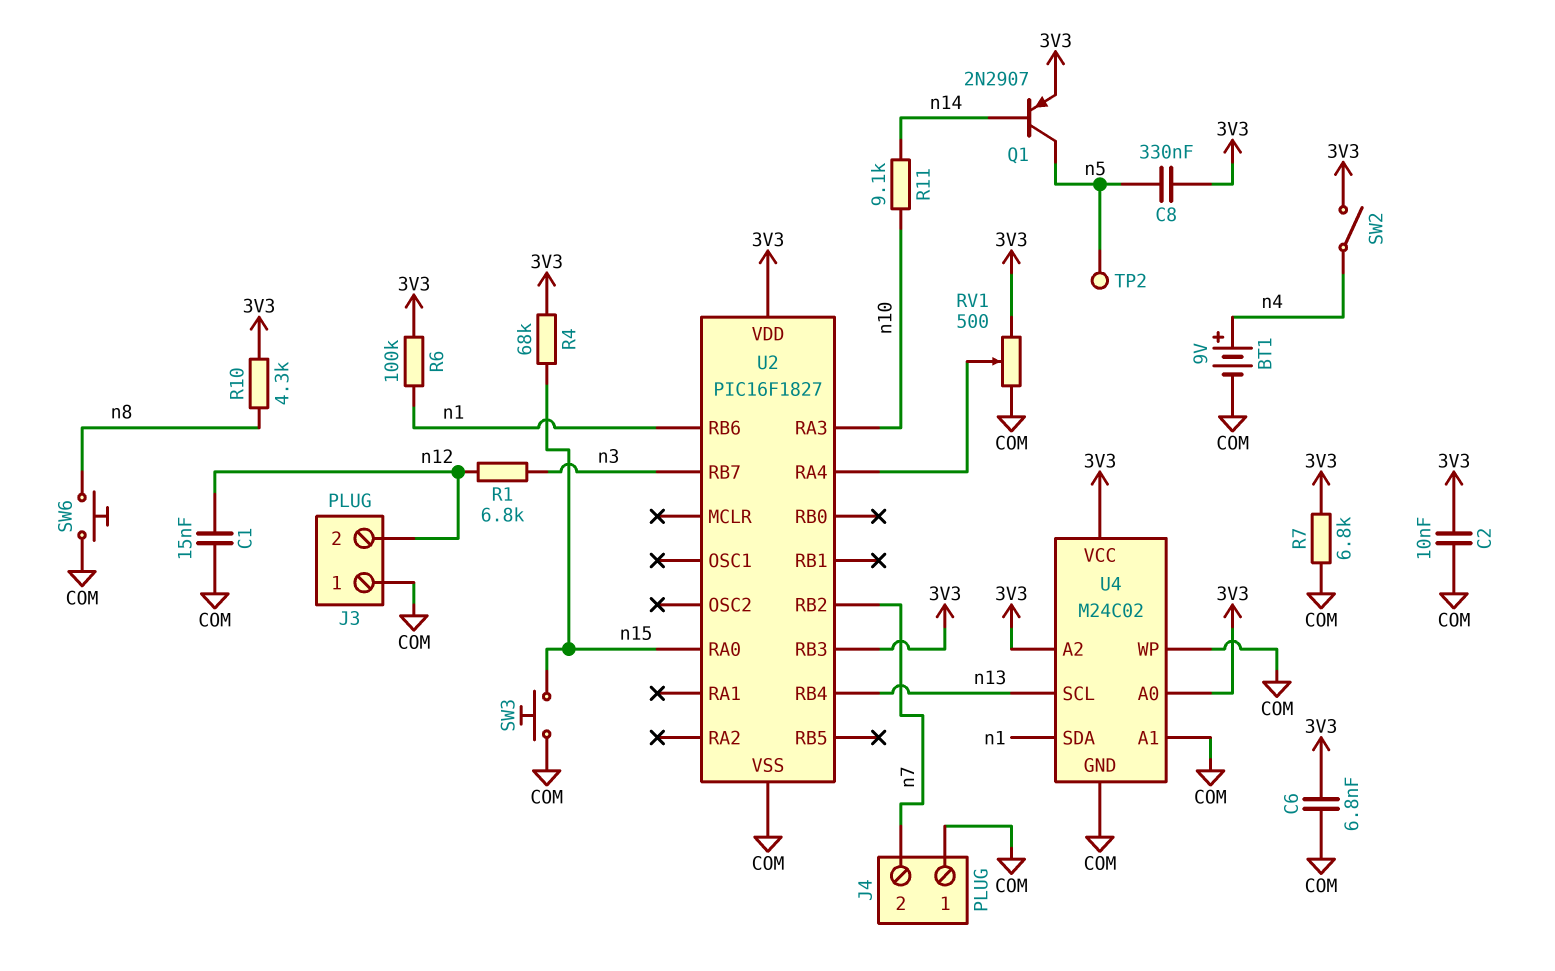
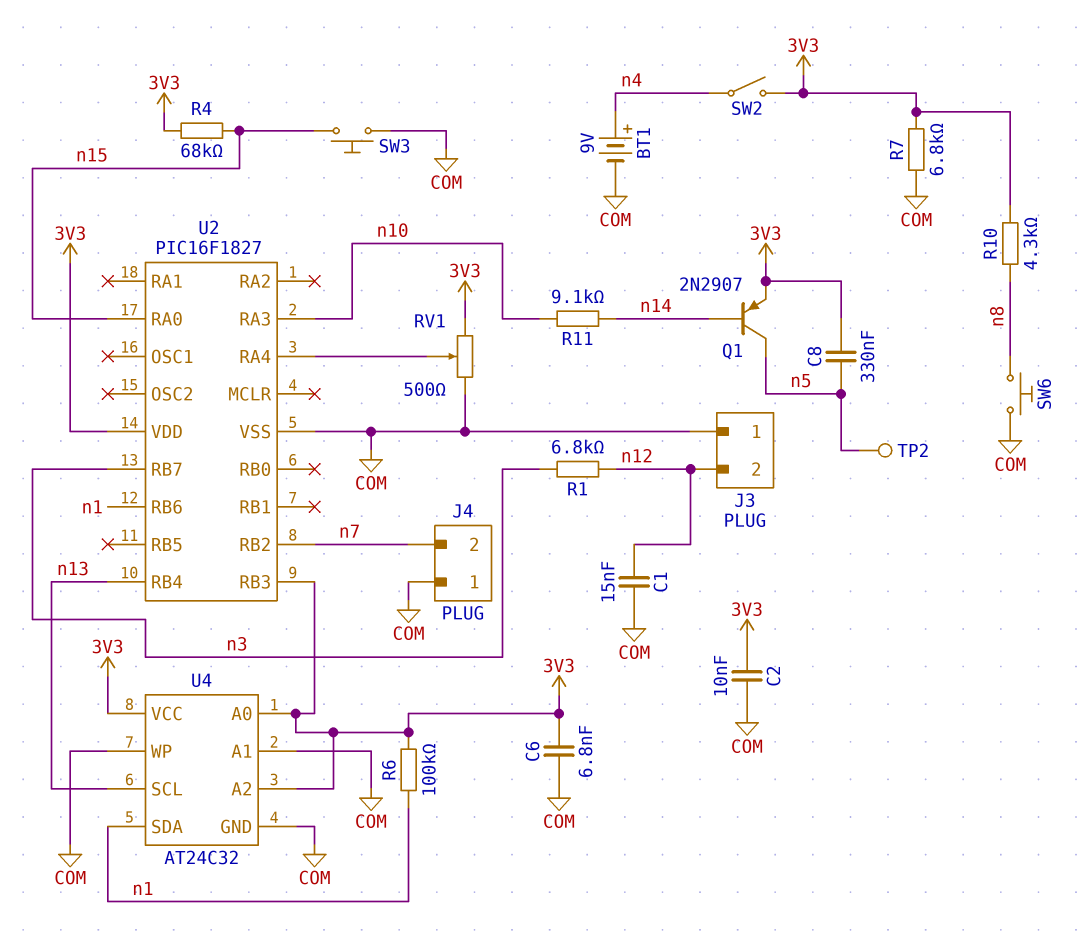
U4: M24C02 -> AT24C32

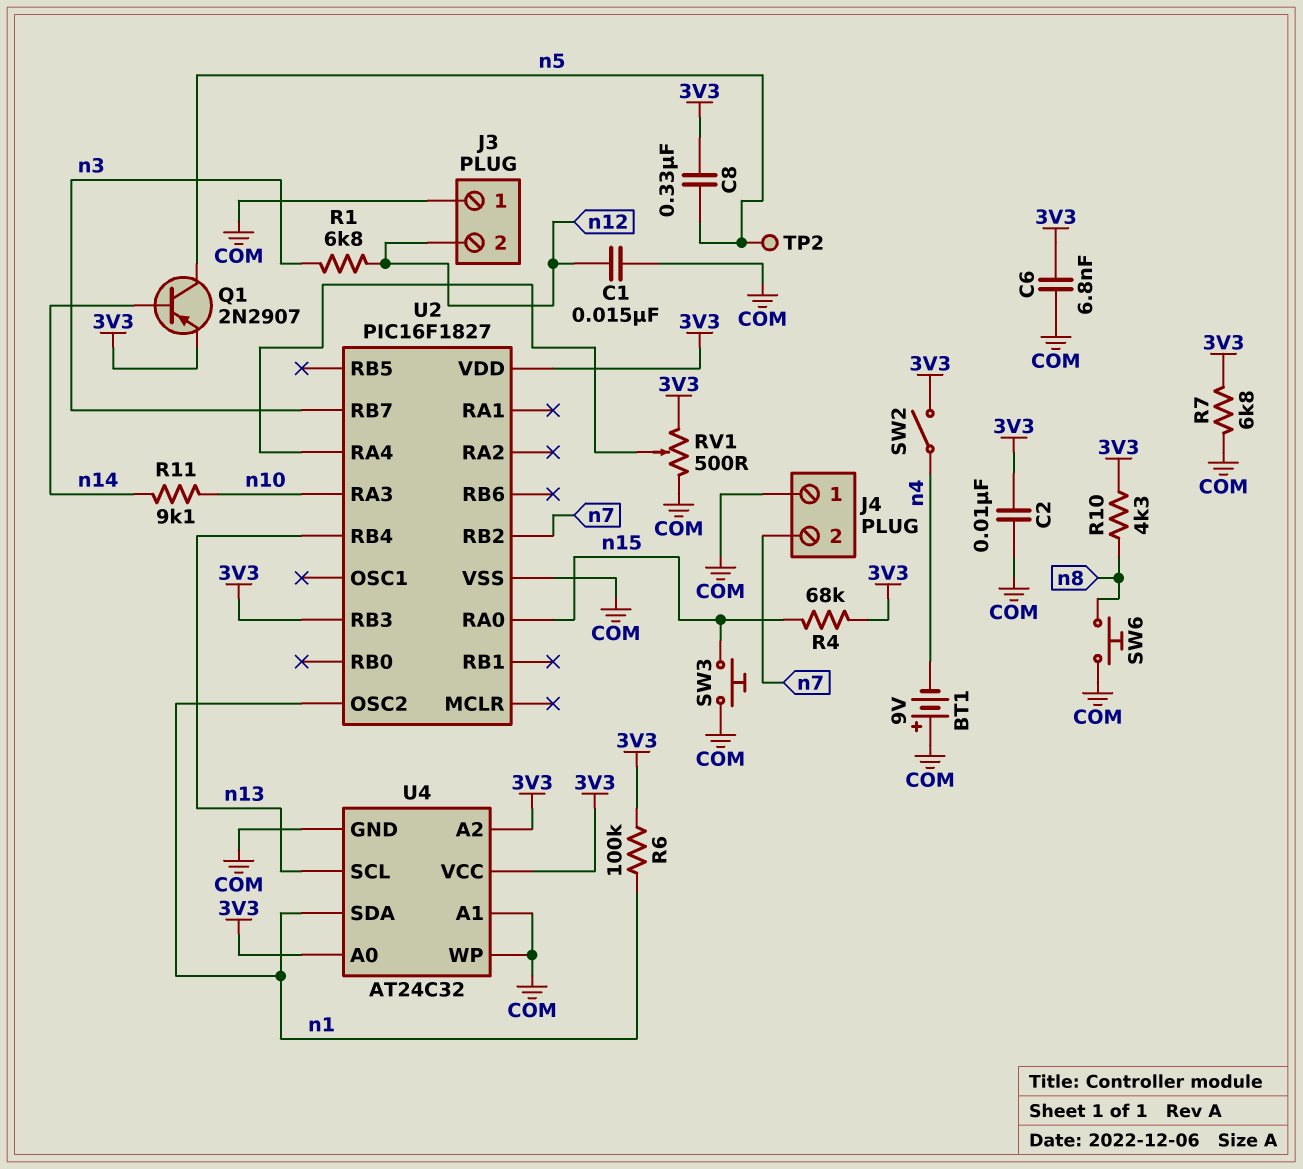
BT1: 9V (plus n4, minus COM) -> 9V (plus COM, minus n4)
U2 pin OSC2: none -> n1
U2 pin RB6: n1 -> none

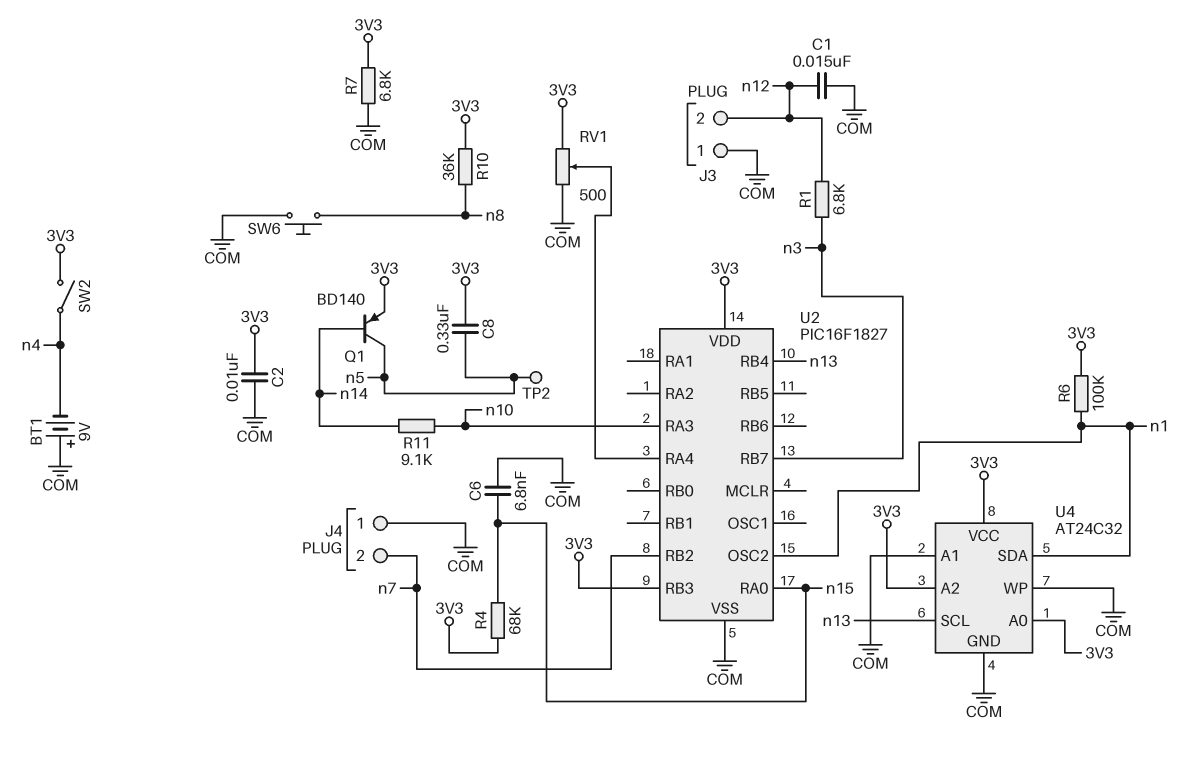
C6: 6.8nF (3V3, COM) -> 6.8nF (COM, n15)
Q1: PNP 2N2907 (B n14, C n5, E 3V3) -> PNP BD140 (B n14, C n5, E 3V3)
R10: 4.3k (3V3, n8) -> 36k (3V3, n8)
SW3: button (COM, n15) -> none

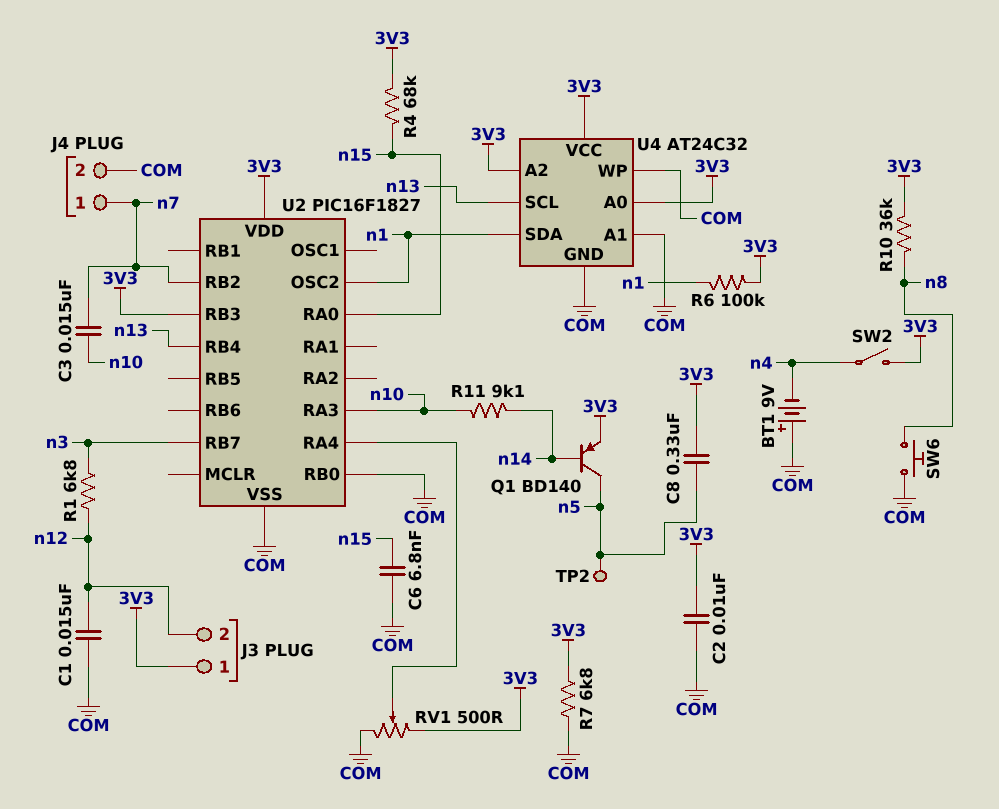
C3: none -> 15nF (n7, n10)
J3 pin 1: COM -> 3V3
J4 pin 1: COM -> n7
J4 pin 2: n7 -> COM
U2 pin RB0: none -> COM

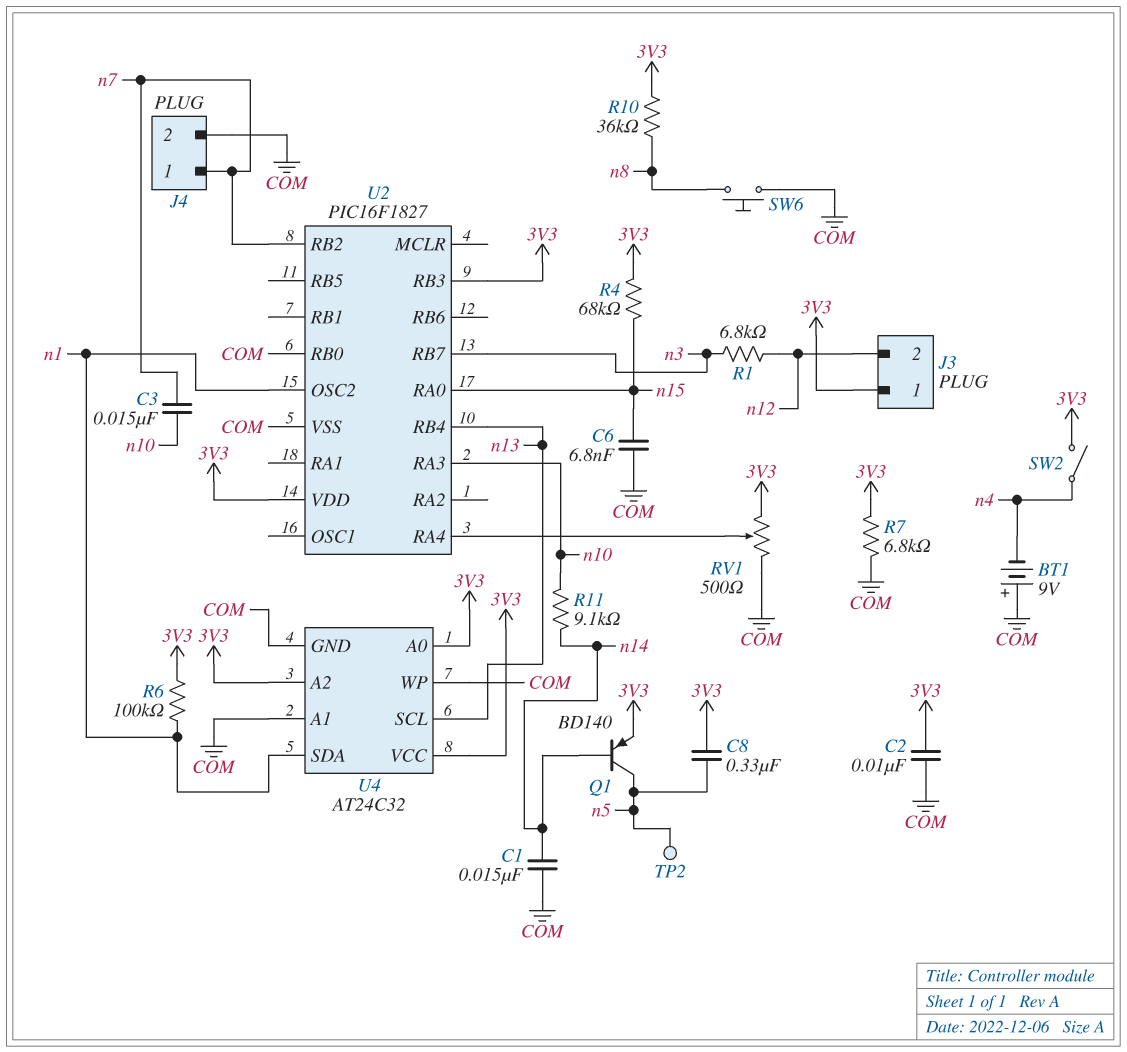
C1: 15nF (COM, n12) -> 15nF (COM, n14)

